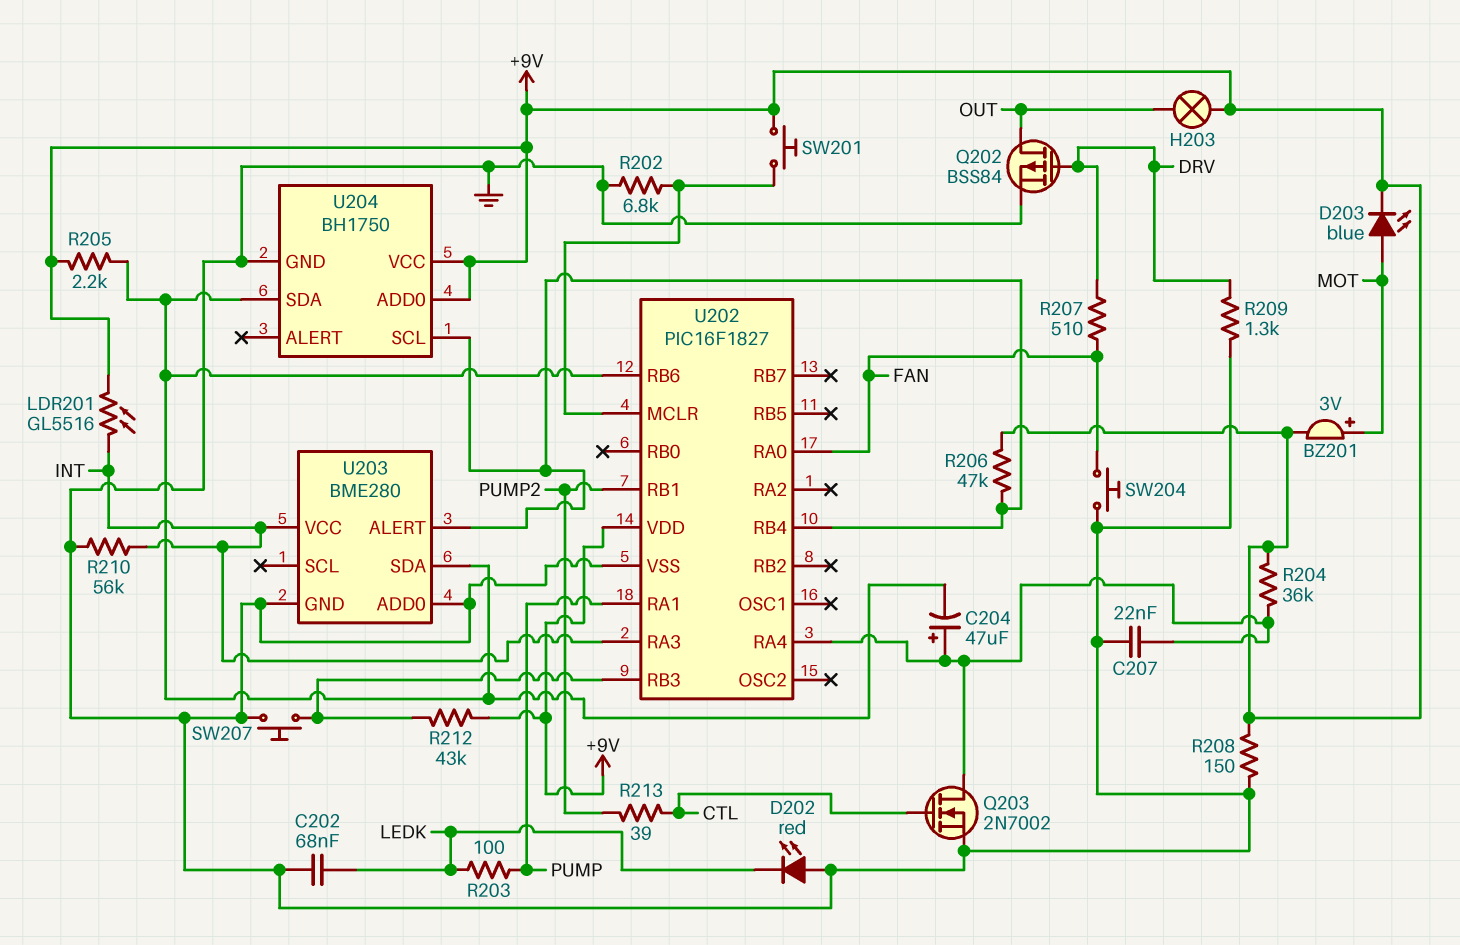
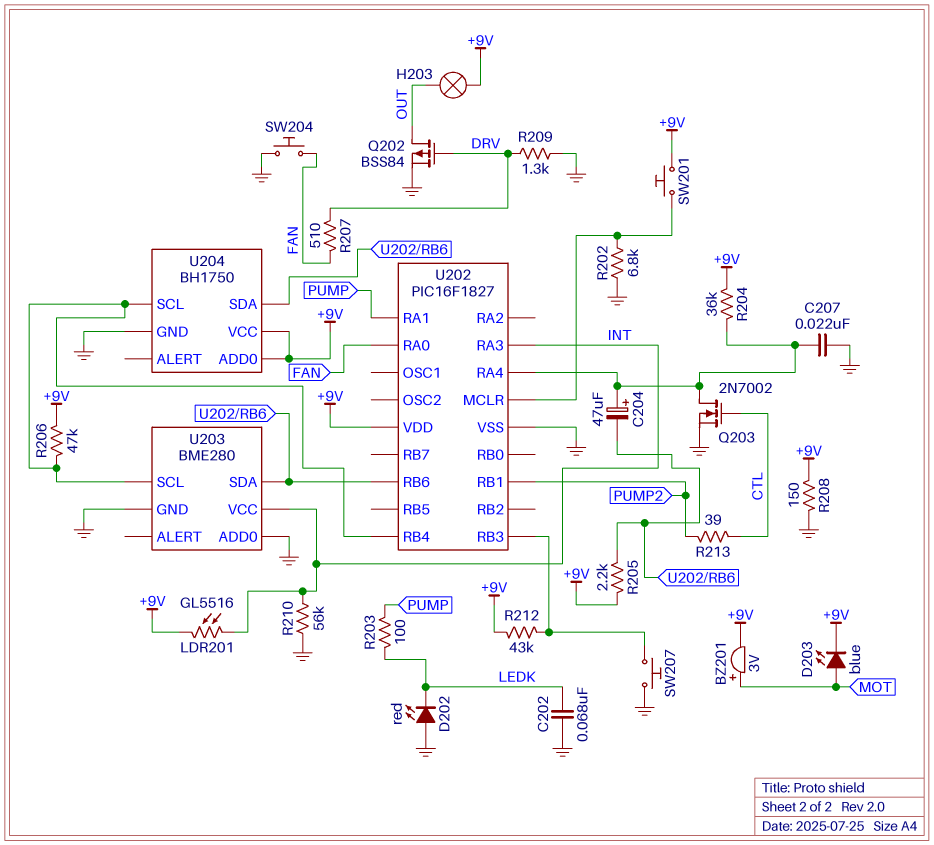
U203 pin ALERT: U202/RB4 -> none
U203 pin SCL: none -> U202/RB4

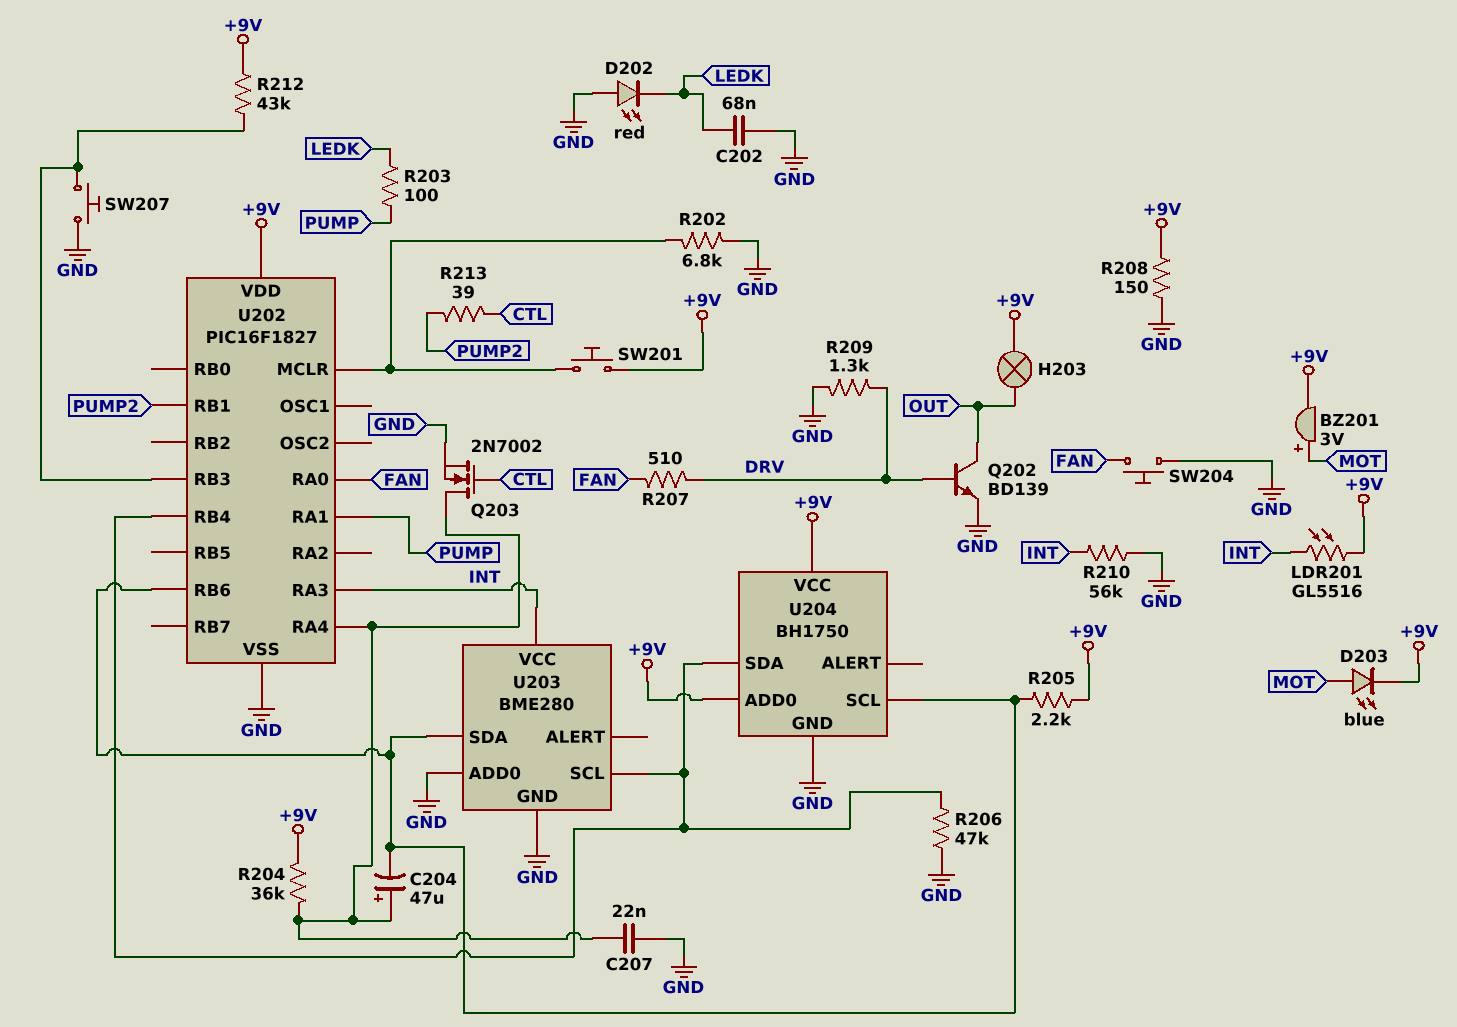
Q202: PMOS BSS84 (G DRV, D OUT, S GND) -> NPN BD139 (B DRV, C OUT, E GND)
R206: 47k (+9V, U202/RB4) -> 47k (GND, U202/RB4)
U204 pin SCL: U202/RB4 -> U202/RB6
U204 pin SDA: U202/RB6 -> U202/RB4

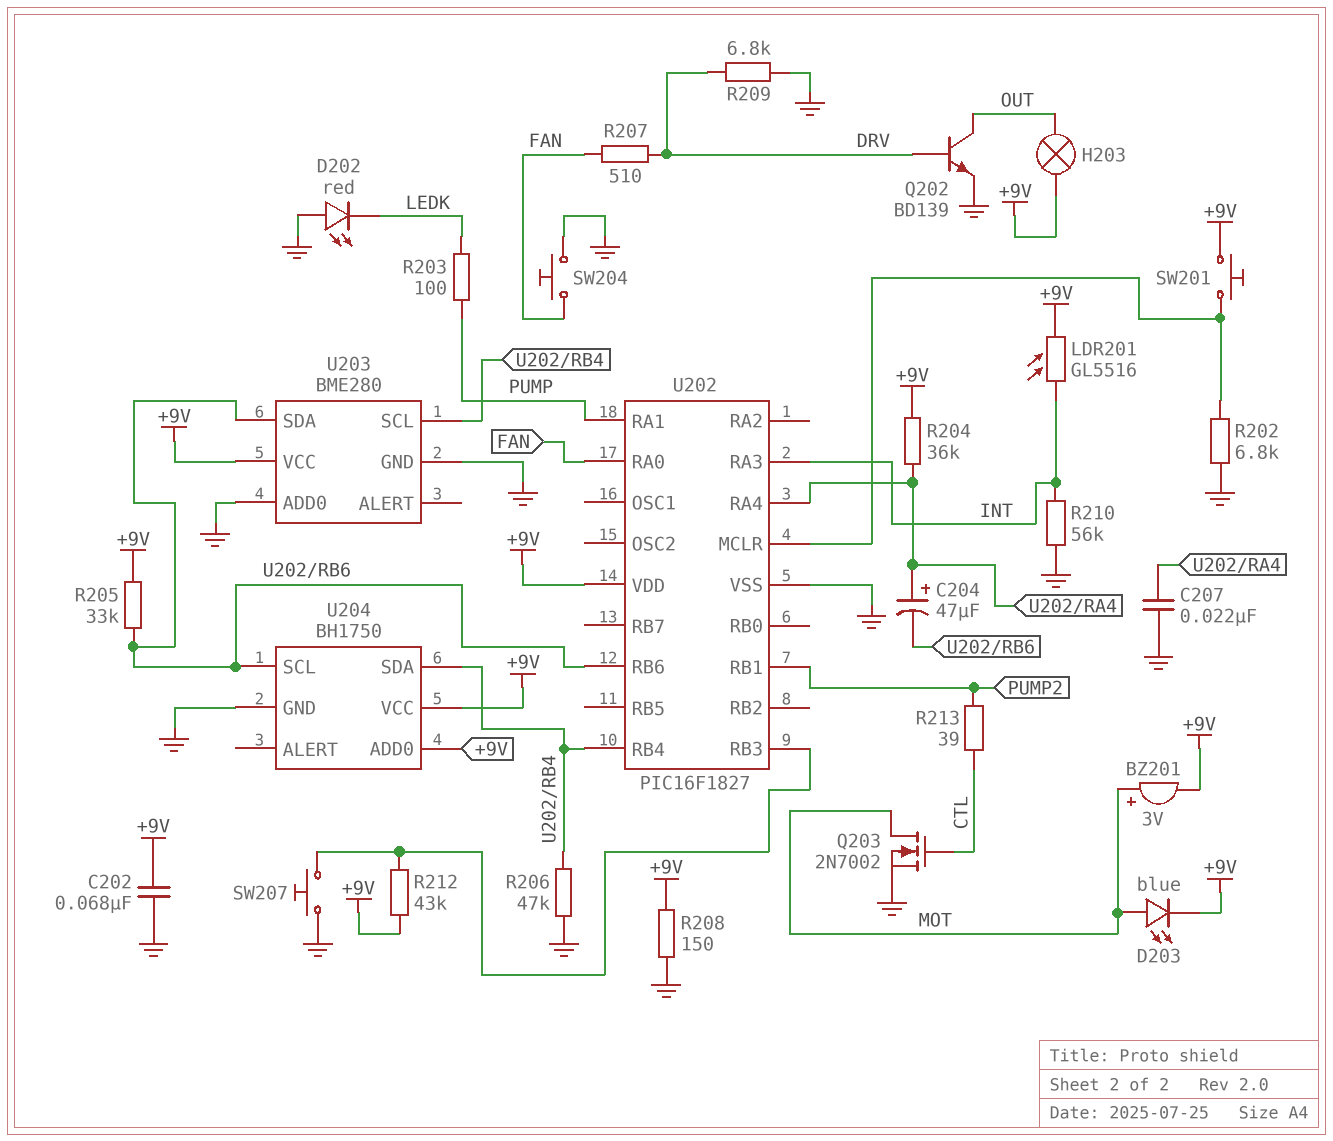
C202: 68nF (GND, LEDK) -> 68nF (+9V, GND)
Q203: NMOS 2N7002 (G CTL, D U202/RA4, S GND) -> NMOS 2N7002 (G CTL, D MOT, S GND)
R205: 2.2k (+9V, U202/RB6) -> 33k (+9V, U202/RB6)
R209: 1.3k (DRV, GND) -> 6.8k (DRV, GND)
U203 pin VCC: INT -> +9V

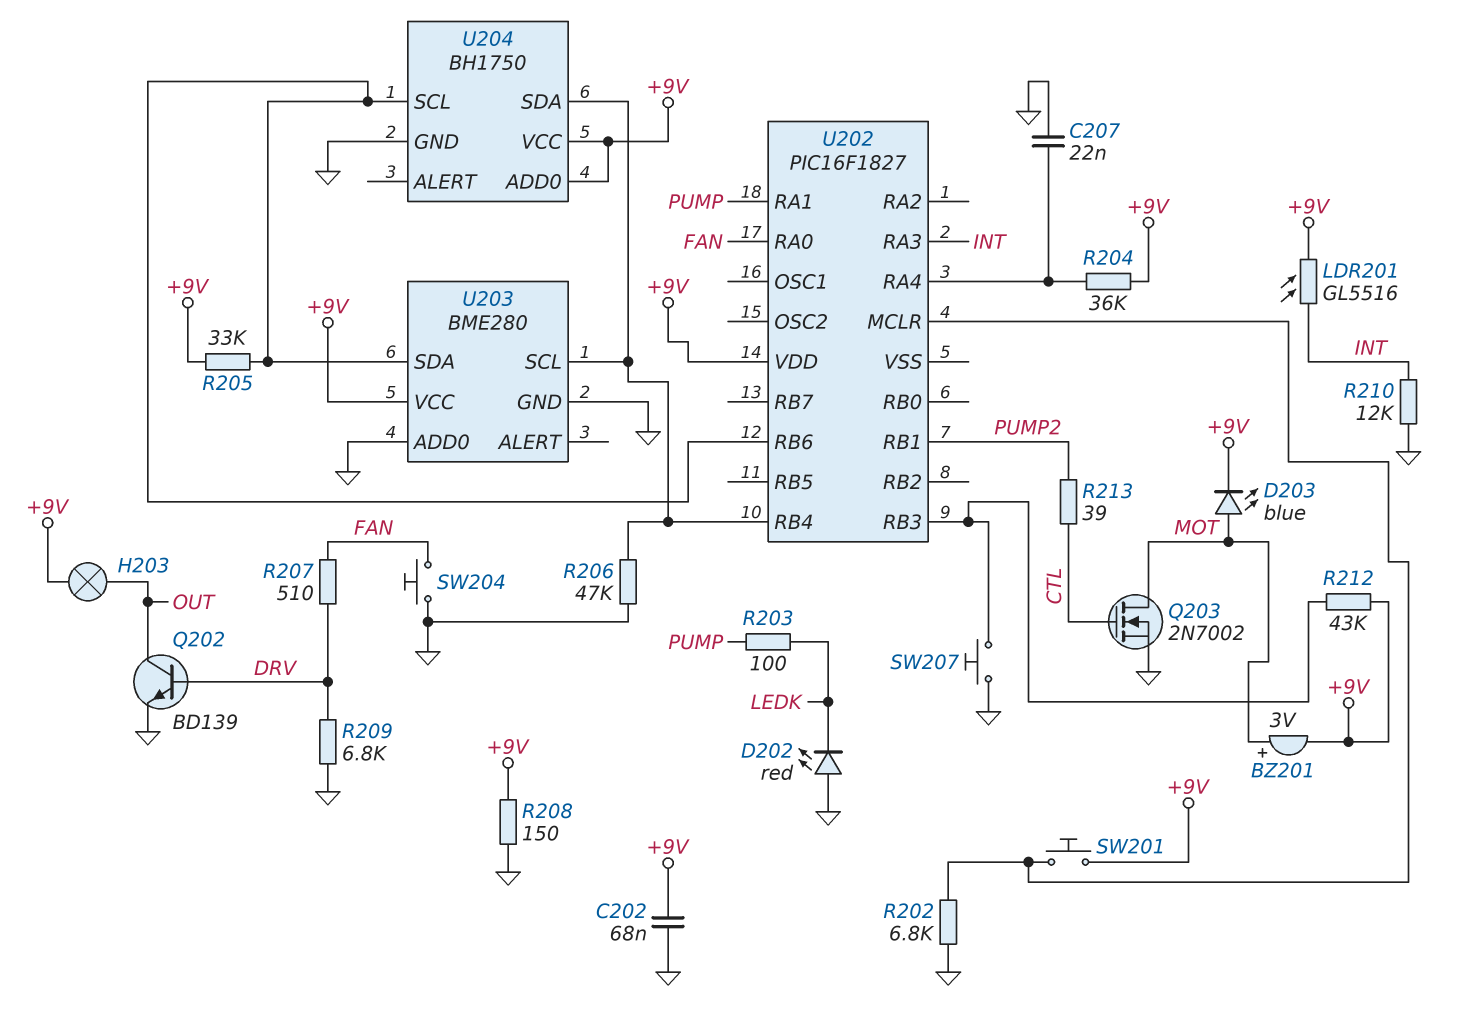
C204: 47uF (plus U202/RA4, minus U202/RB6) -> none
R210: 56k (GND, INT) -> 12k (GND, INT)
U202 pin VSS: GND -> none

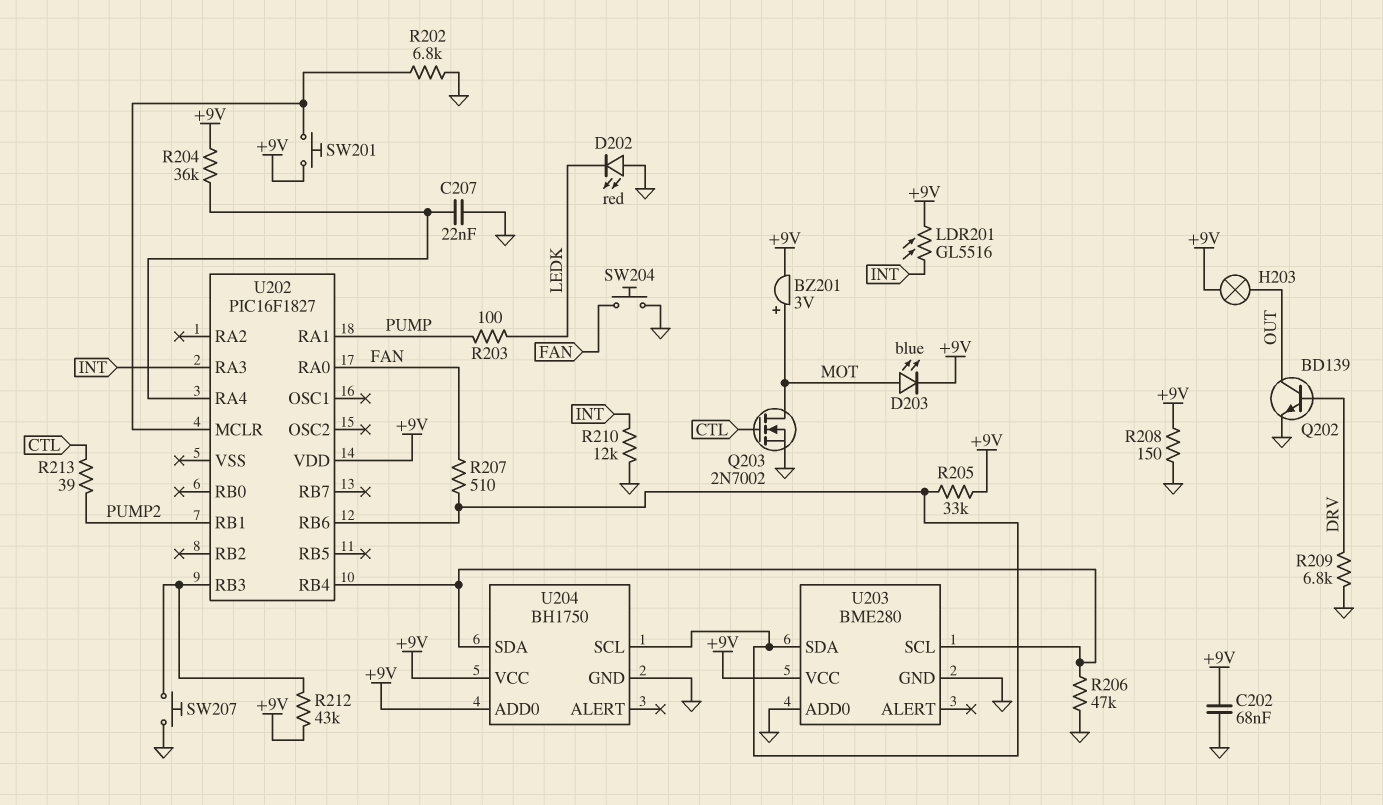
R207: 510 (DRV, FAN) -> 510 (FAN, U202/RB6)

